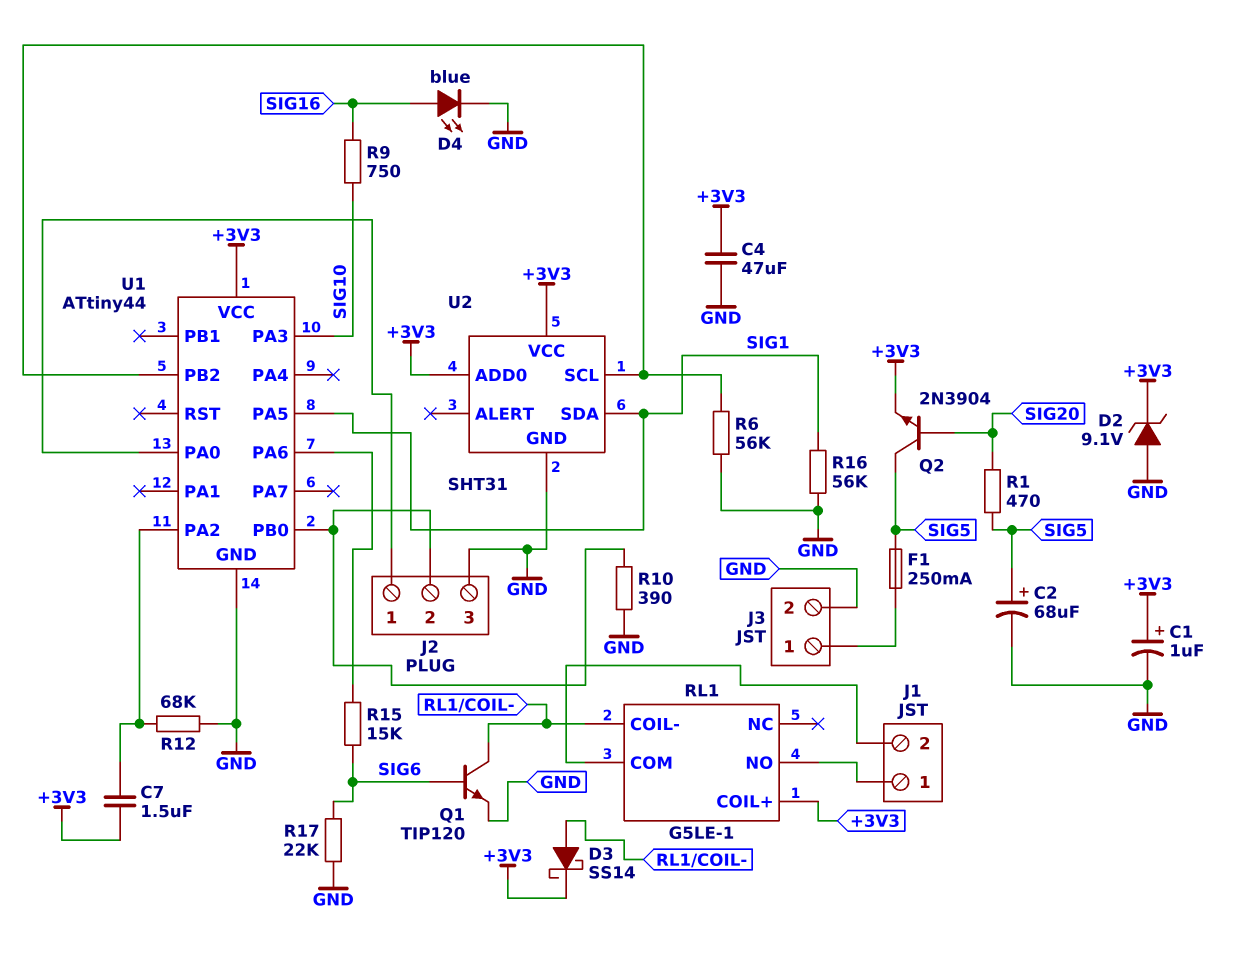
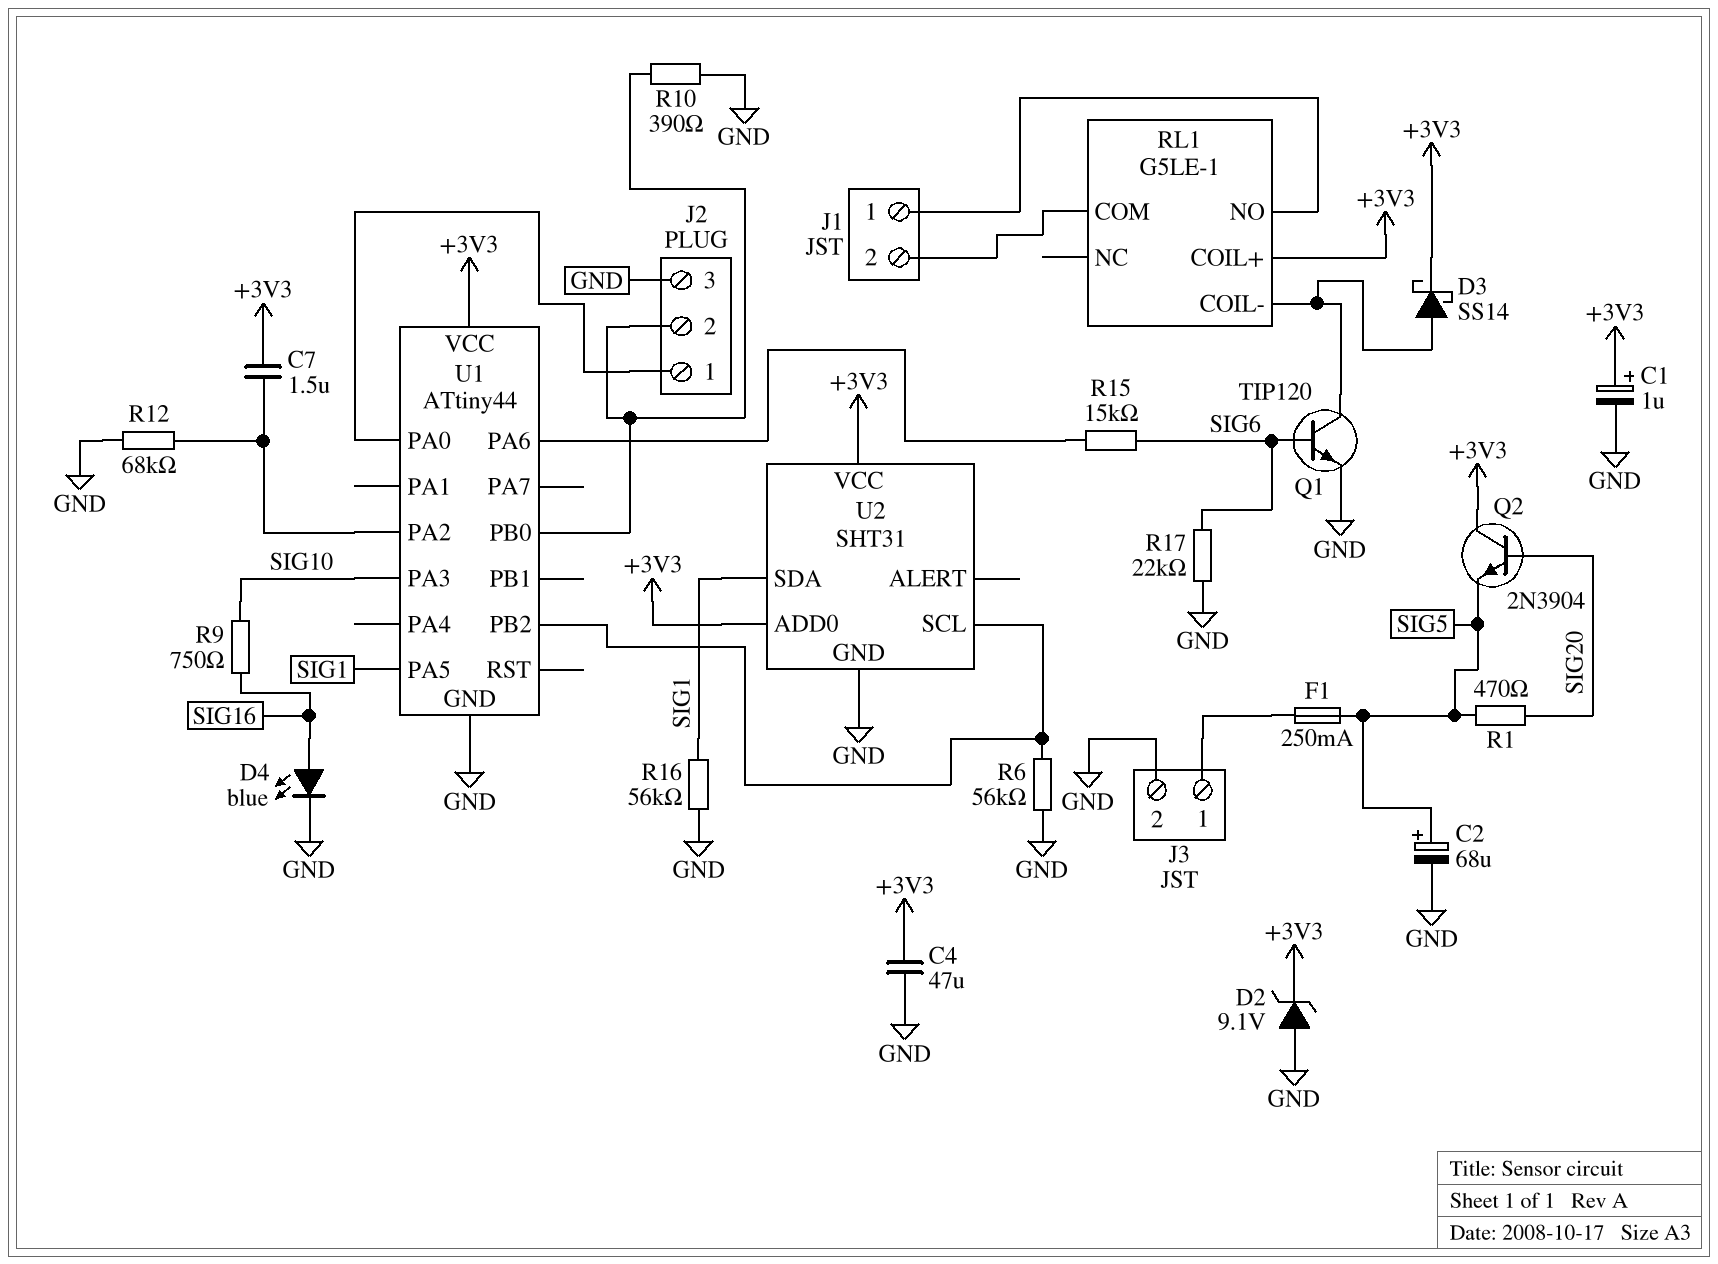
Q2: NPN 2N3904 (B SIG20, C SIG5, E +3V3) -> NPN 2N3904 (B SIG20, C +3V3, E SIG5)

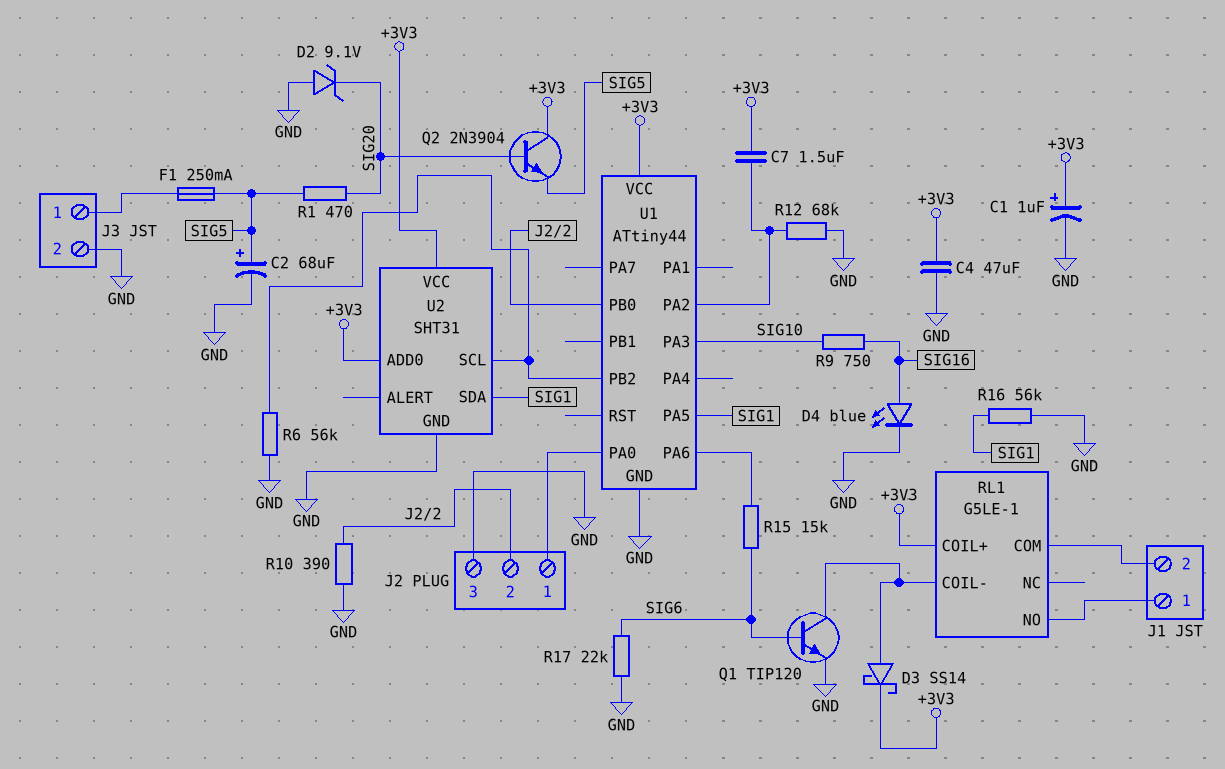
D2: zener 9.1V (A GND, K +3V3) -> zener 9.1V (A GND, K SIG20)

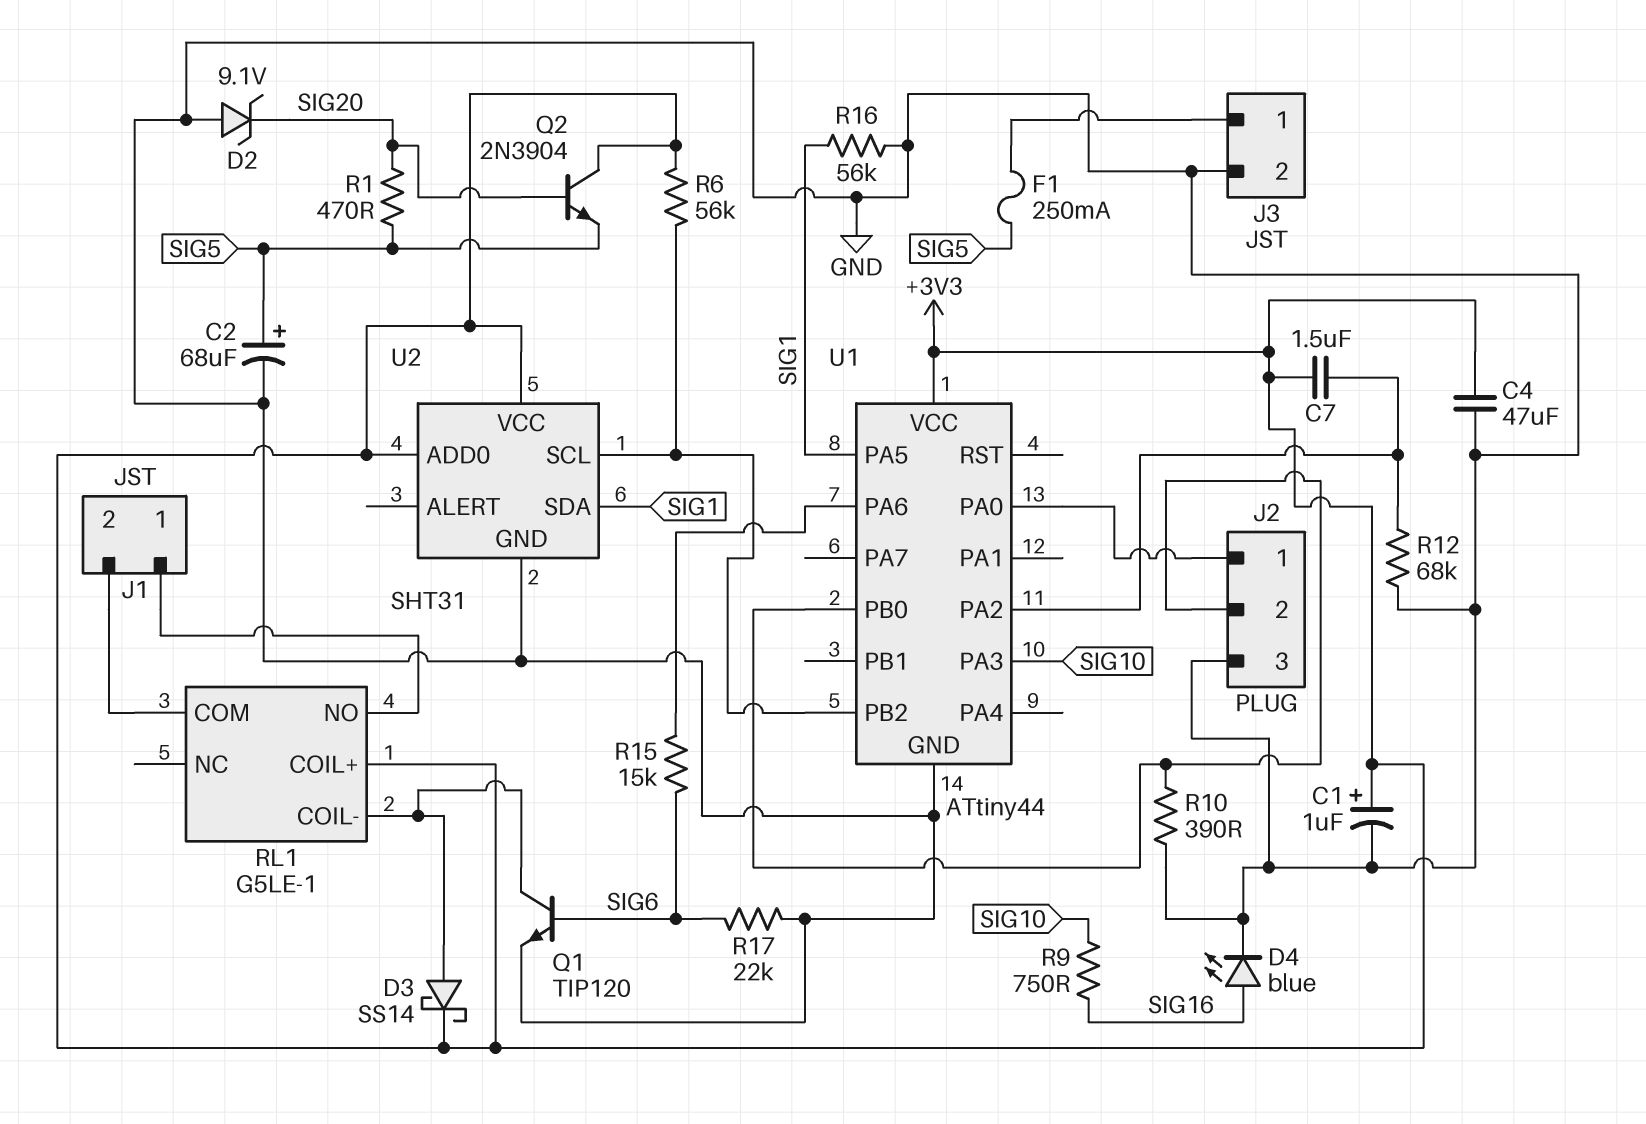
R6: 56k (GND, U1/PB2) -> 56k (+3V3, U1/PB2)

